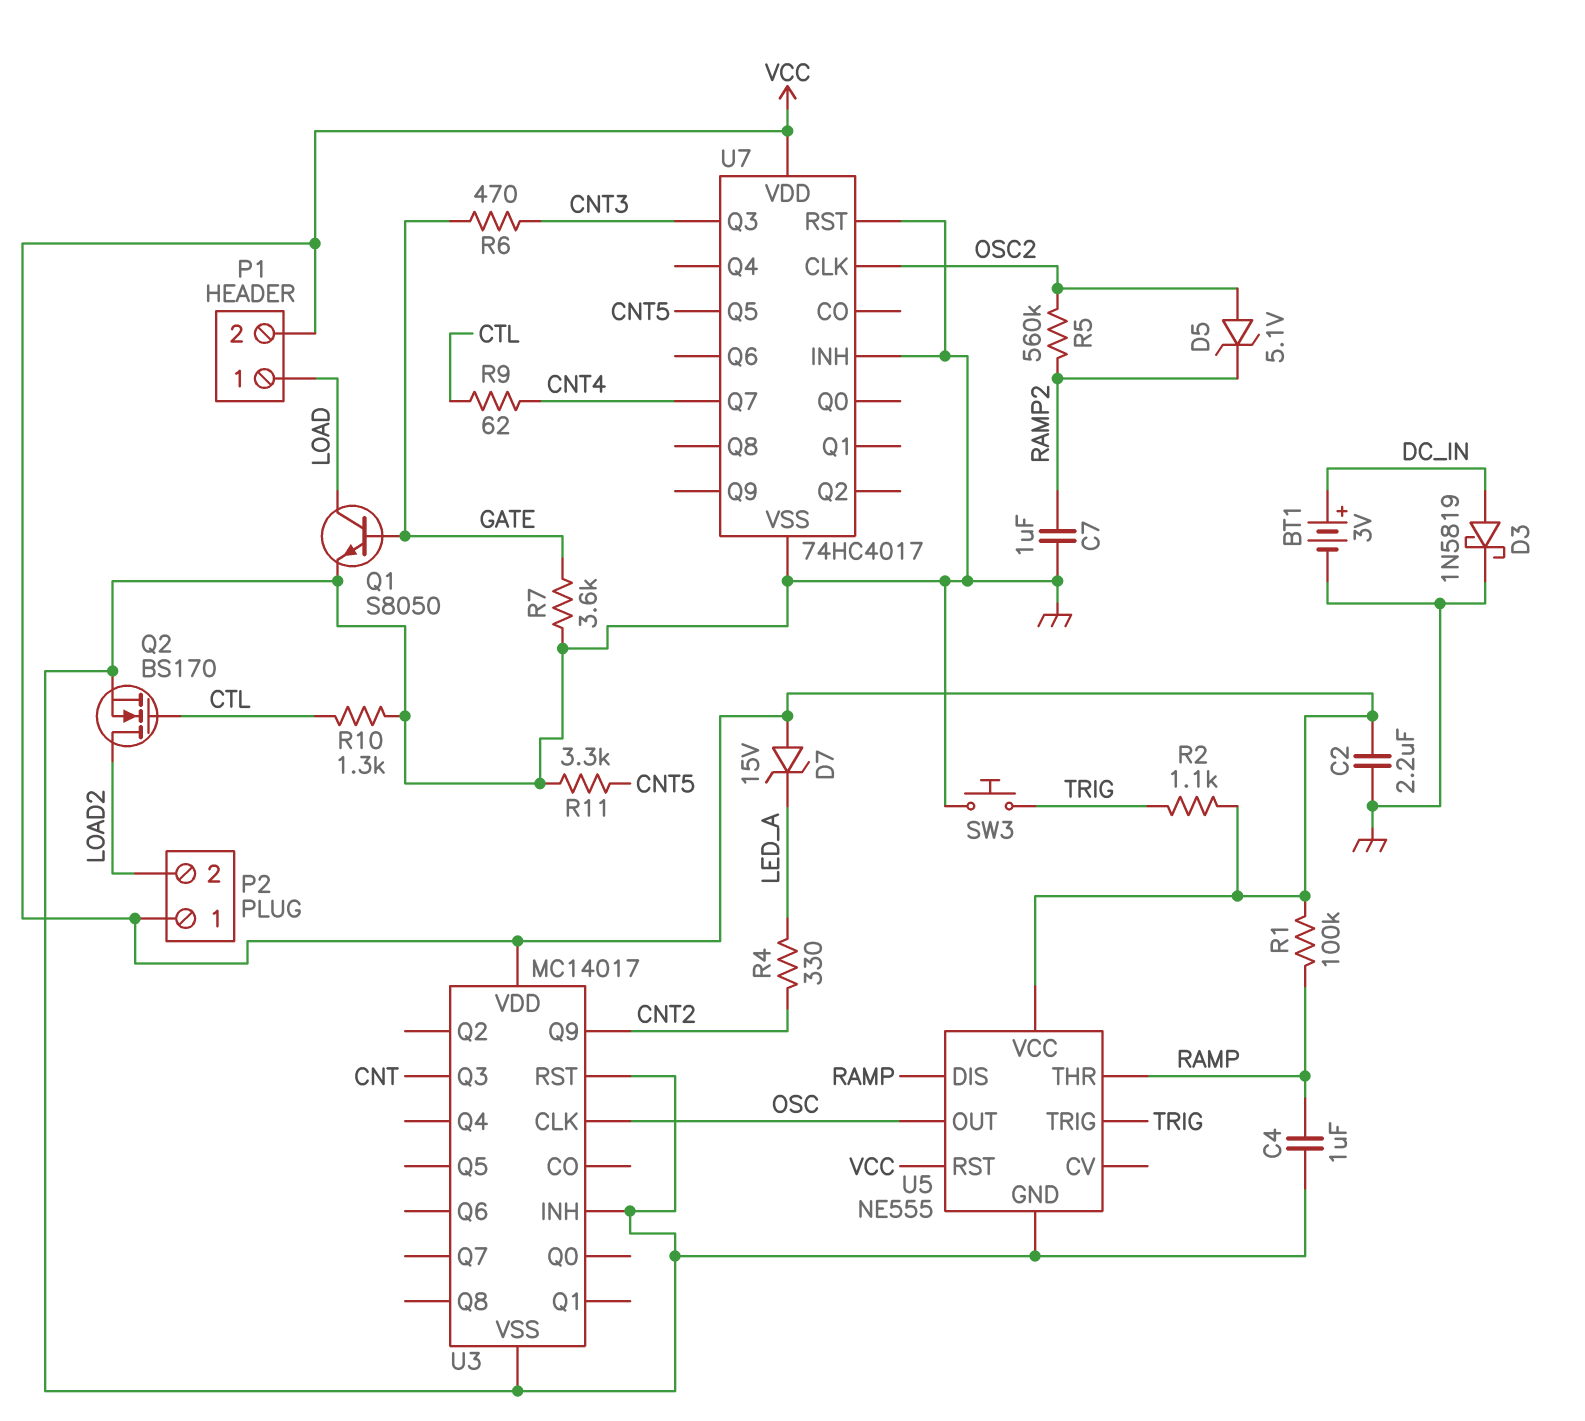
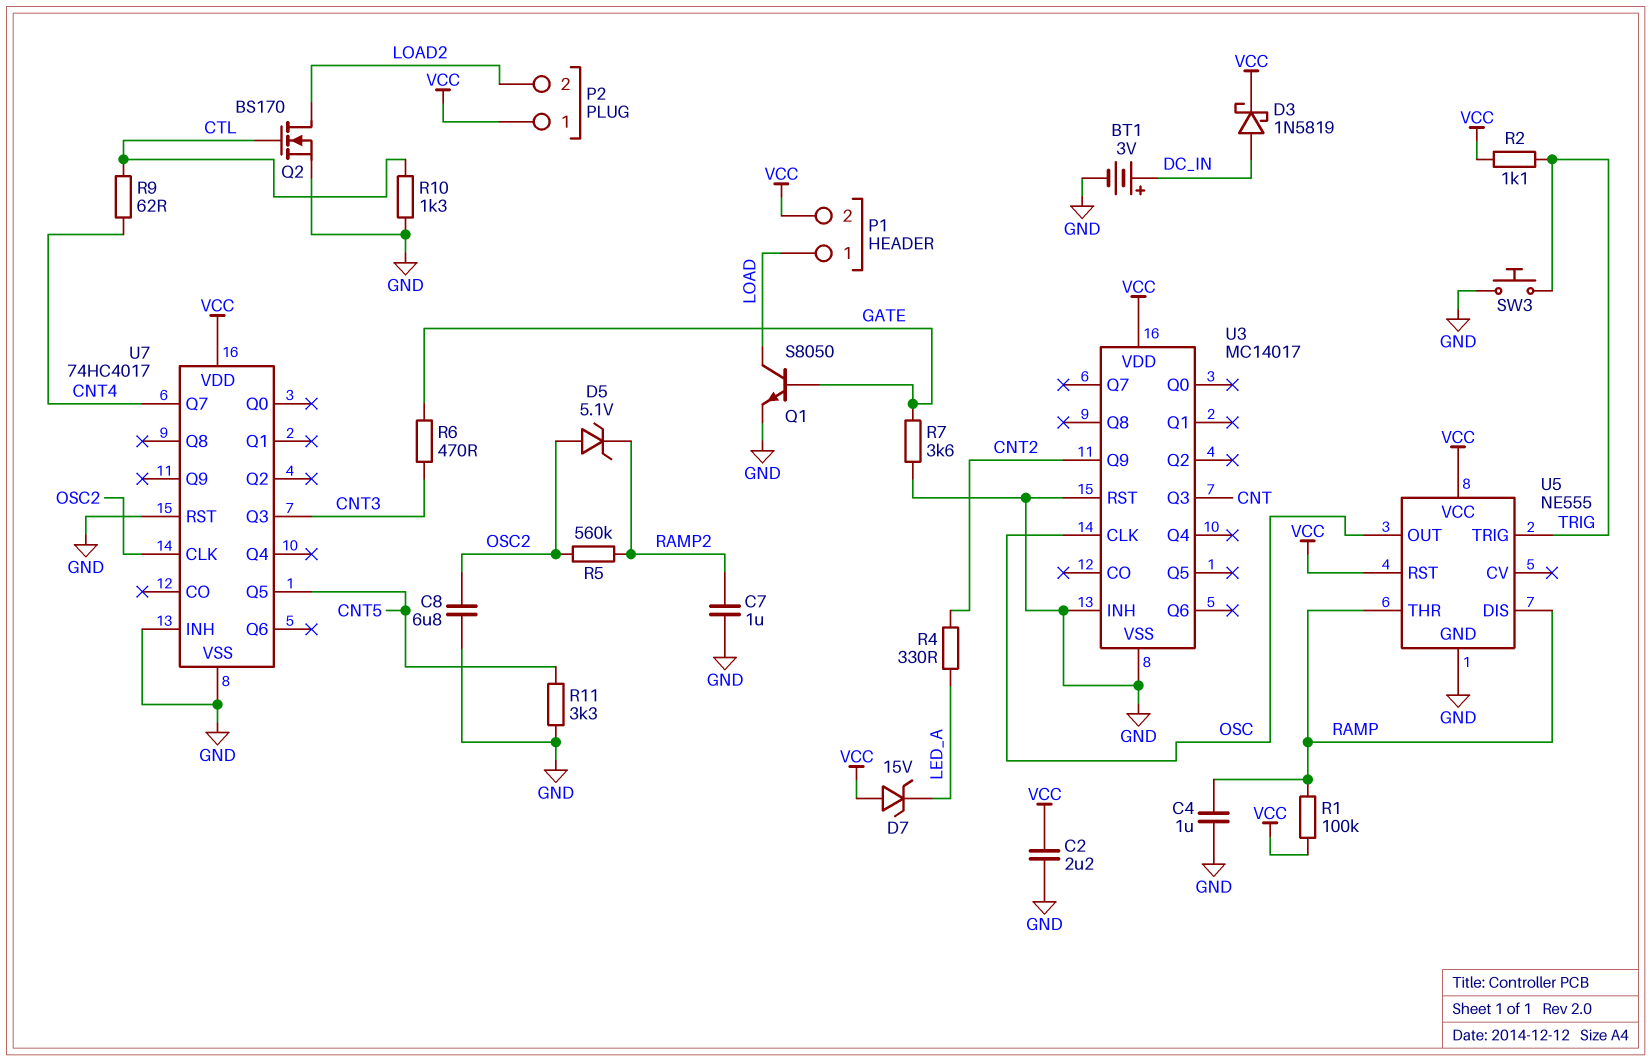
C8: none -> 6.8uF (GND, OSC2)
D3: schottky 1N5819 (A DC_IN, K GND) -> schottky 1N5819 (A DC_IN, K VCC)

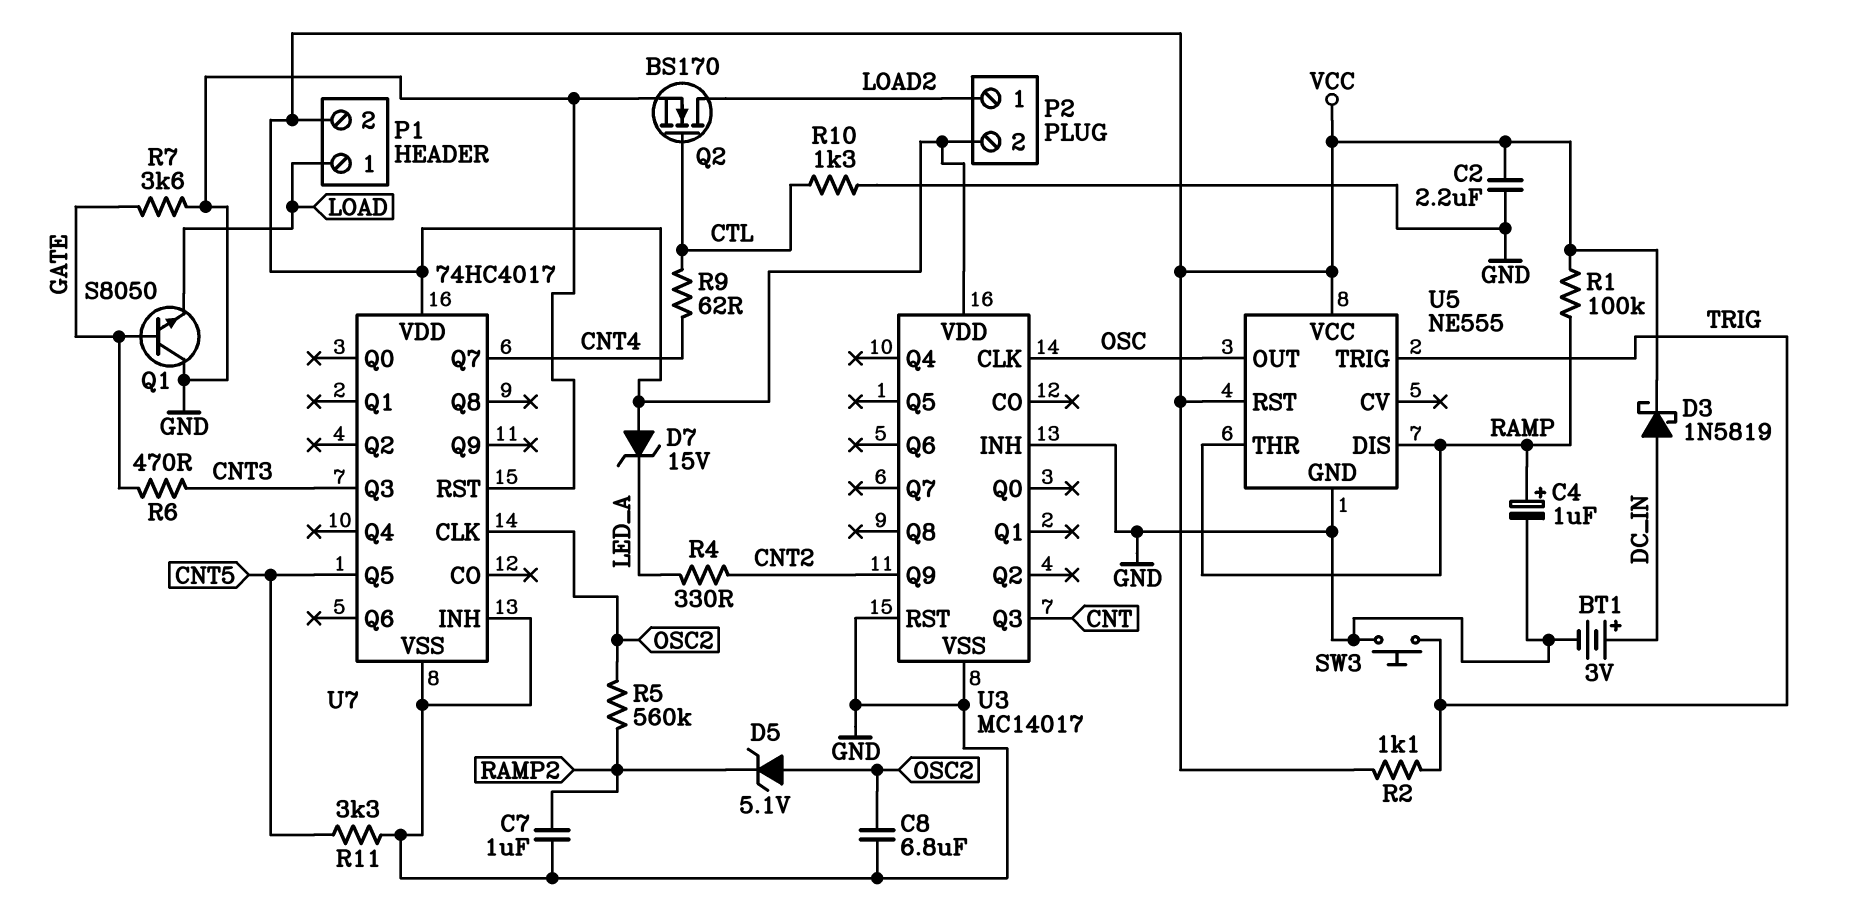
C4: 1uF (GND, RAMP) -> 1uF (plus RAMP, minus GND)
P2 pin 1: VCC -> LOAD2
P2 pin 2: LOAD2 -> VCC
Q1: NPN S8050 (B GATE, C LOAD, E GND) -> NPN S8050 (B GATE, C GND, E LOAD)

